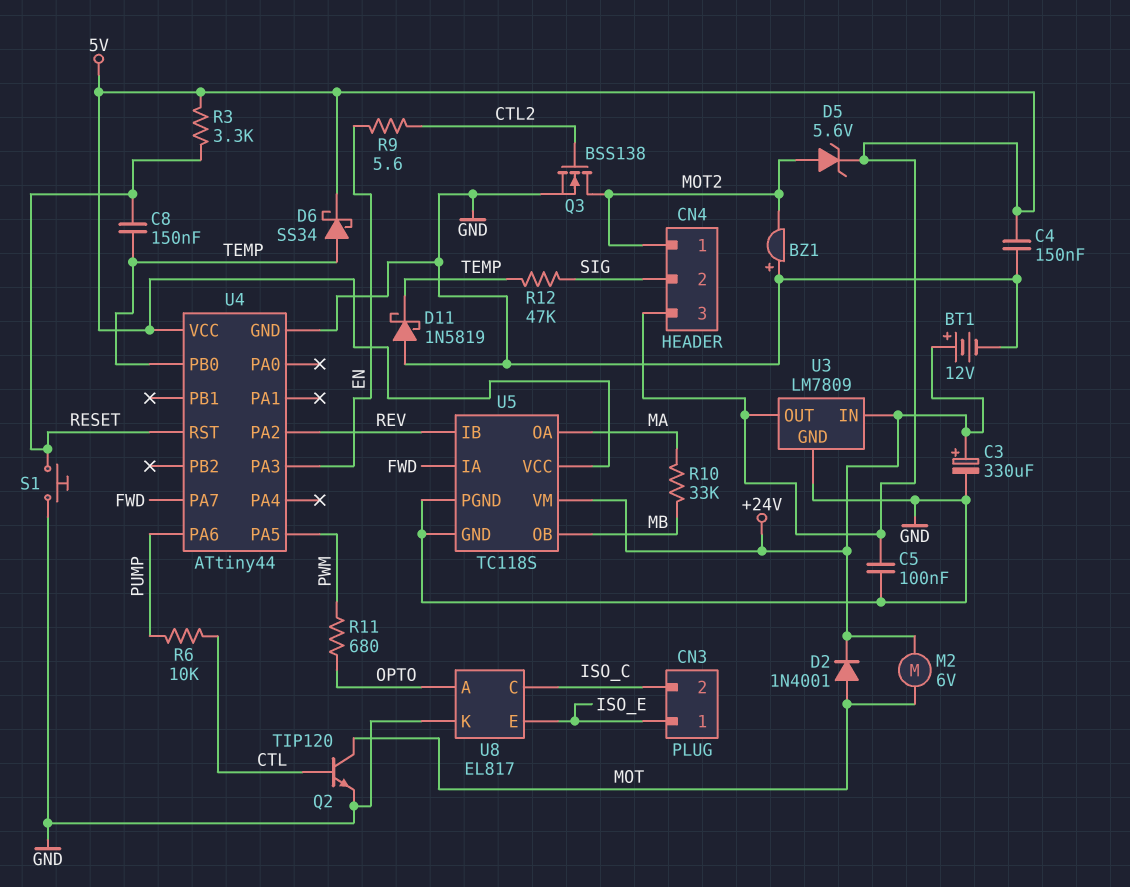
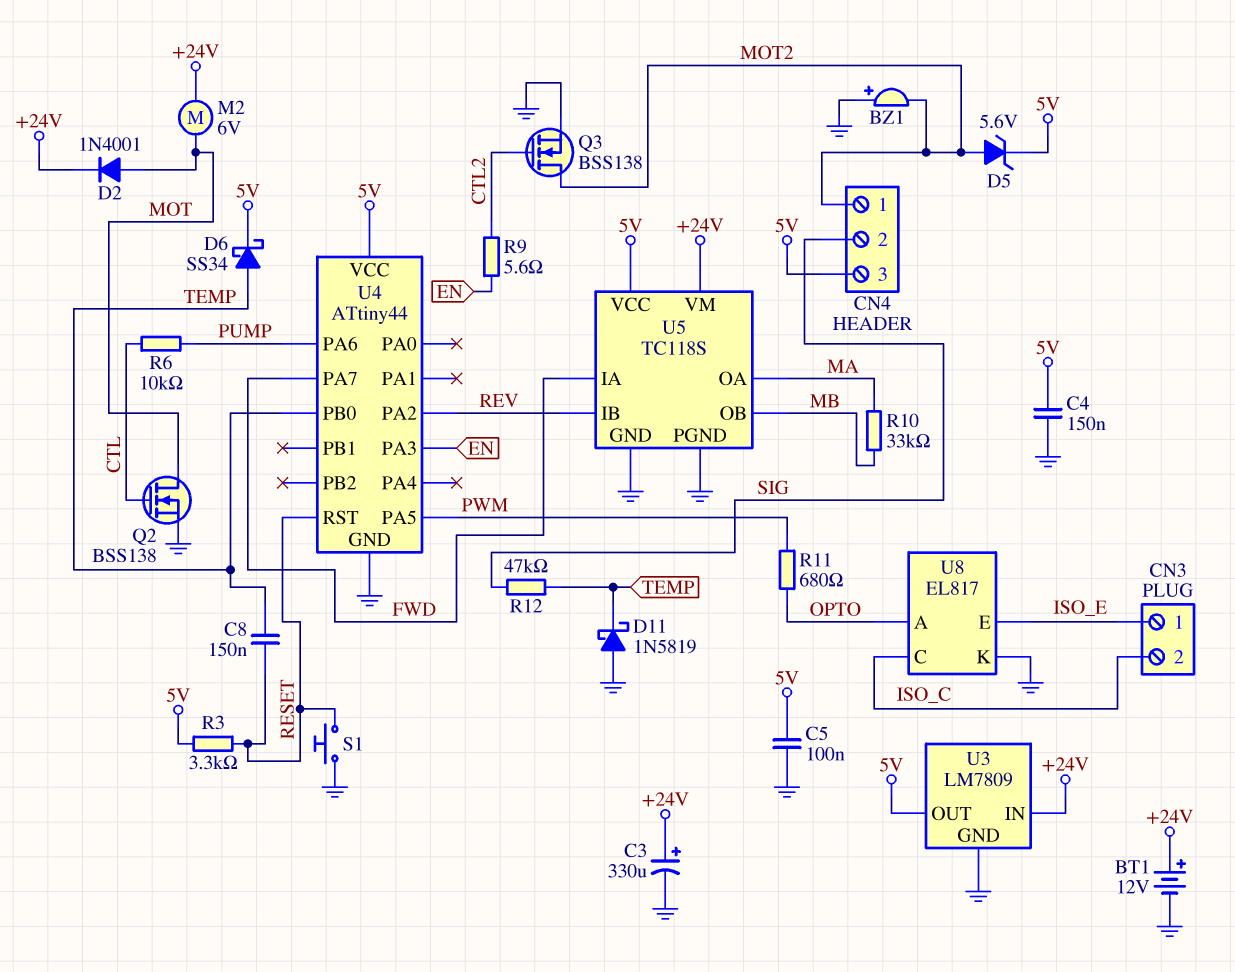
Q2: NPN TIP120 (B CTL, C MOT, E GND) -> NMOS BSS138 (G CTL, D MOT, S GND)

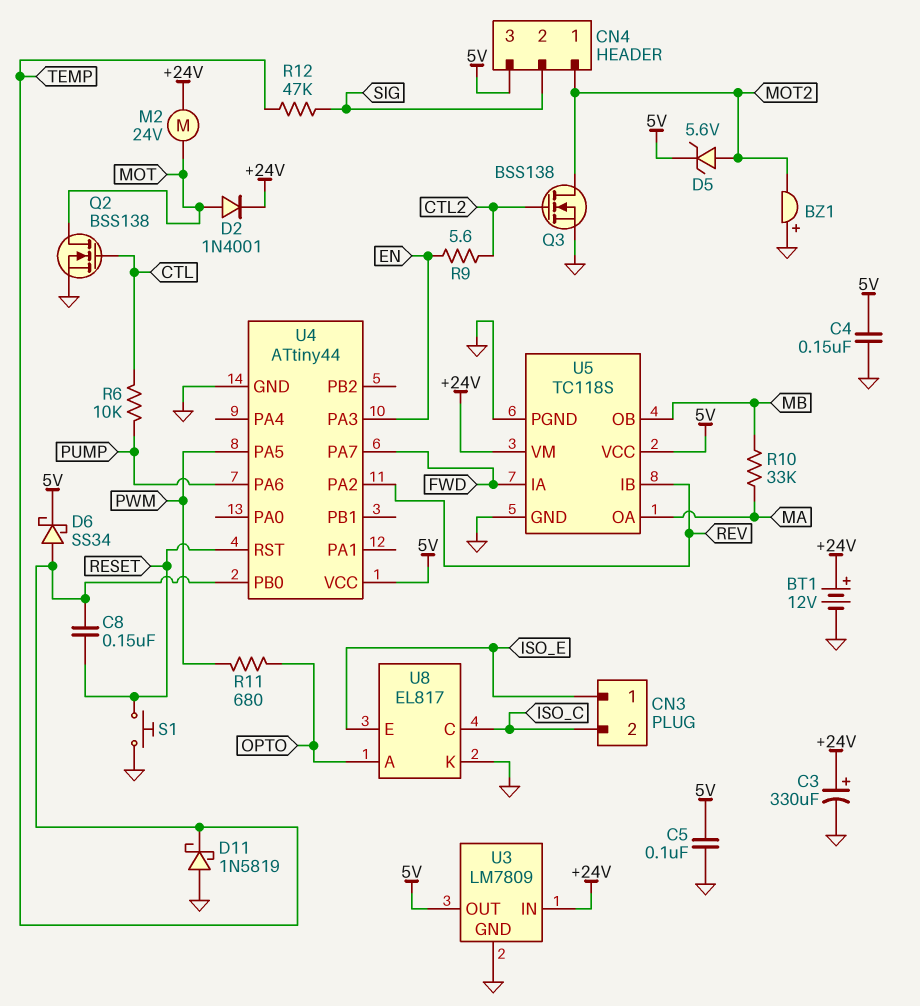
M2: motor 6V (+24V, MOT) -> motor 24V (+24V, MOT)
R3: 3.3k (5V, RESET) -> none

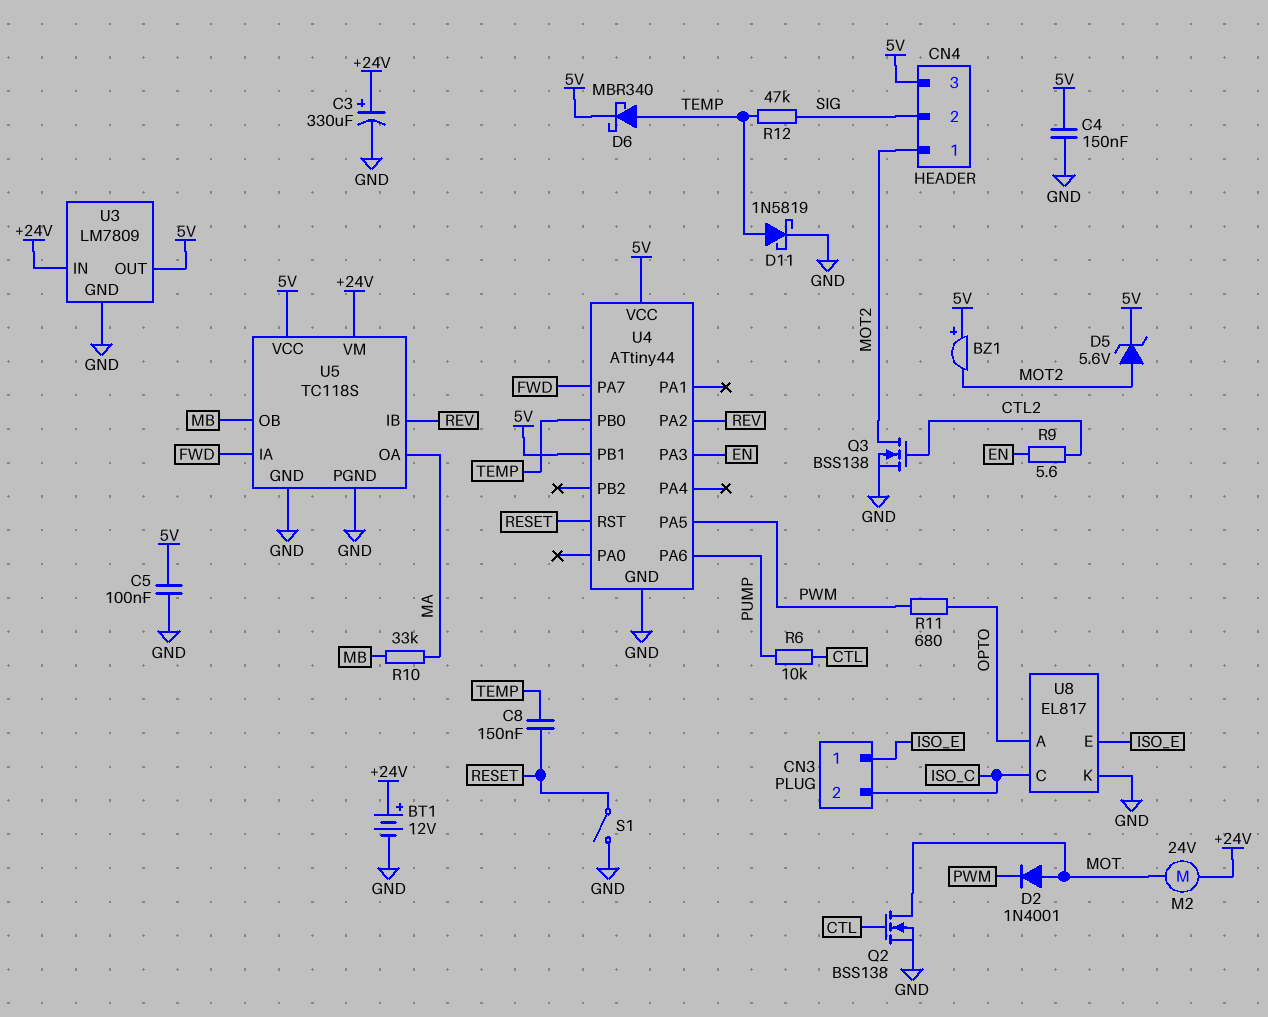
BZ1: buzzer (plus GND, minus MOT2) -> buzzer (plus 5V, minus MOT2)
D2: diode 1N4001 (A MOT, K +24V) -> diode 1N4001 (A MOT, K PWM)
D6: schottky SS34 (A TEMP, K 5V) -> schottky MBR340 (A TEMP, K 5V)
D11: schottky 1N5819 (A GND, K TEMP) -> schottky 1N5819 (A TEMP, K GND)
S1: button (GND, RESET) -> switch (GND, RESET)
U4 pin PB1: none -> 5V

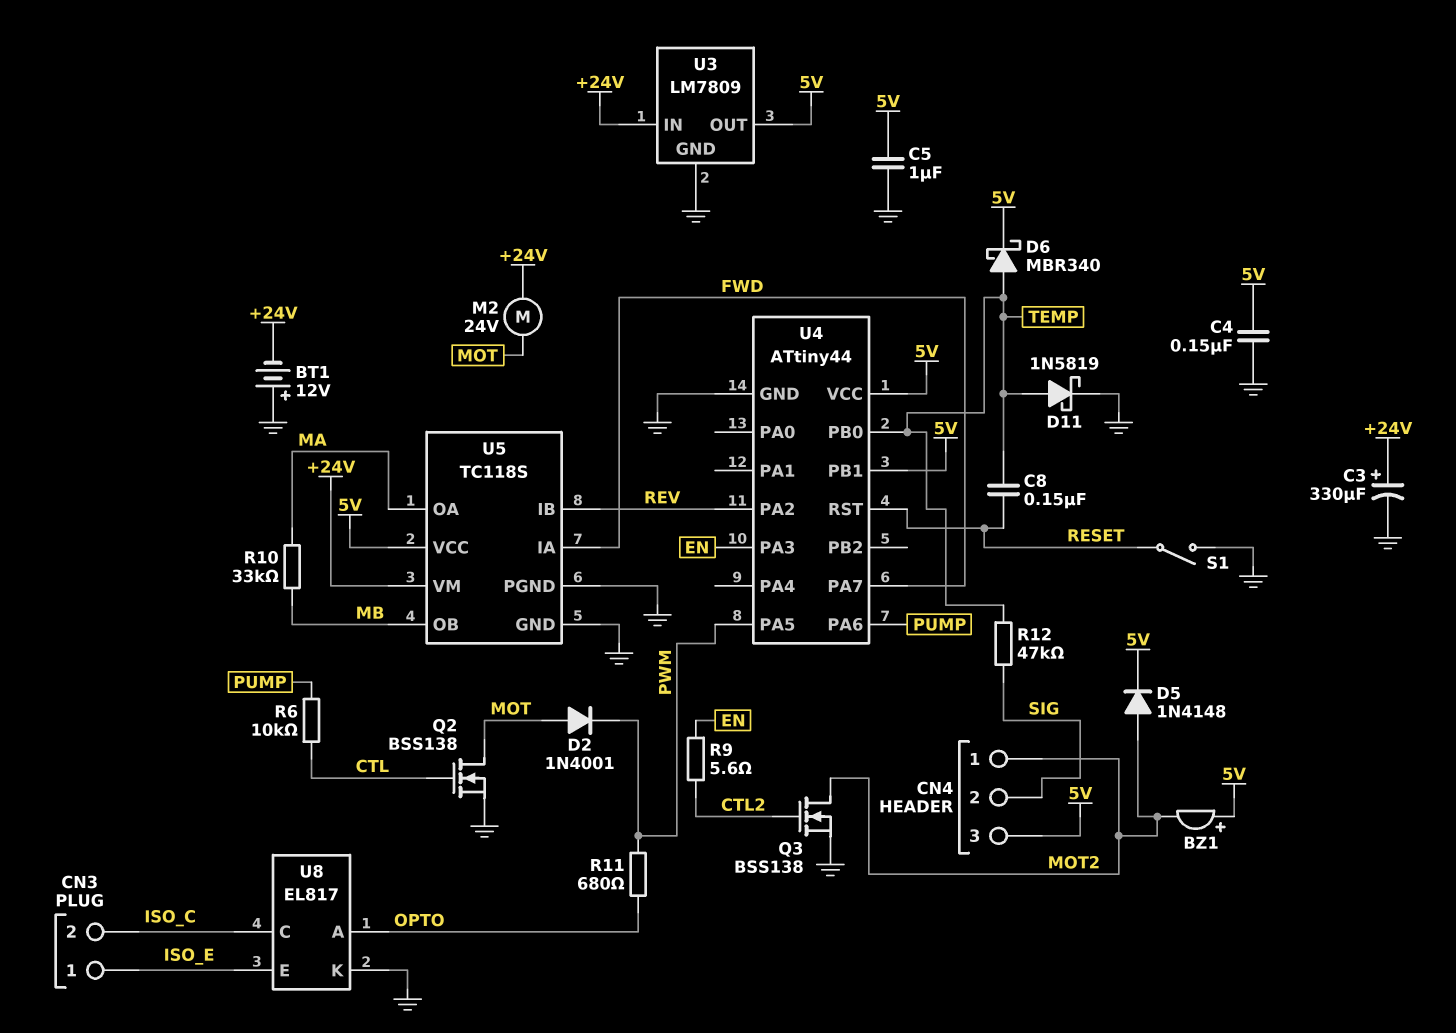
BT1: 12V (plus +24V, minus GND) -> 12V (plus GND, minus +24V)
C5: 100nF (5V, GND) -> 1uF (5V, GND)
D5: zener 5.6V (A MOT2, K 5V) -> diode 1N4148 (A MOT2, K 5V)

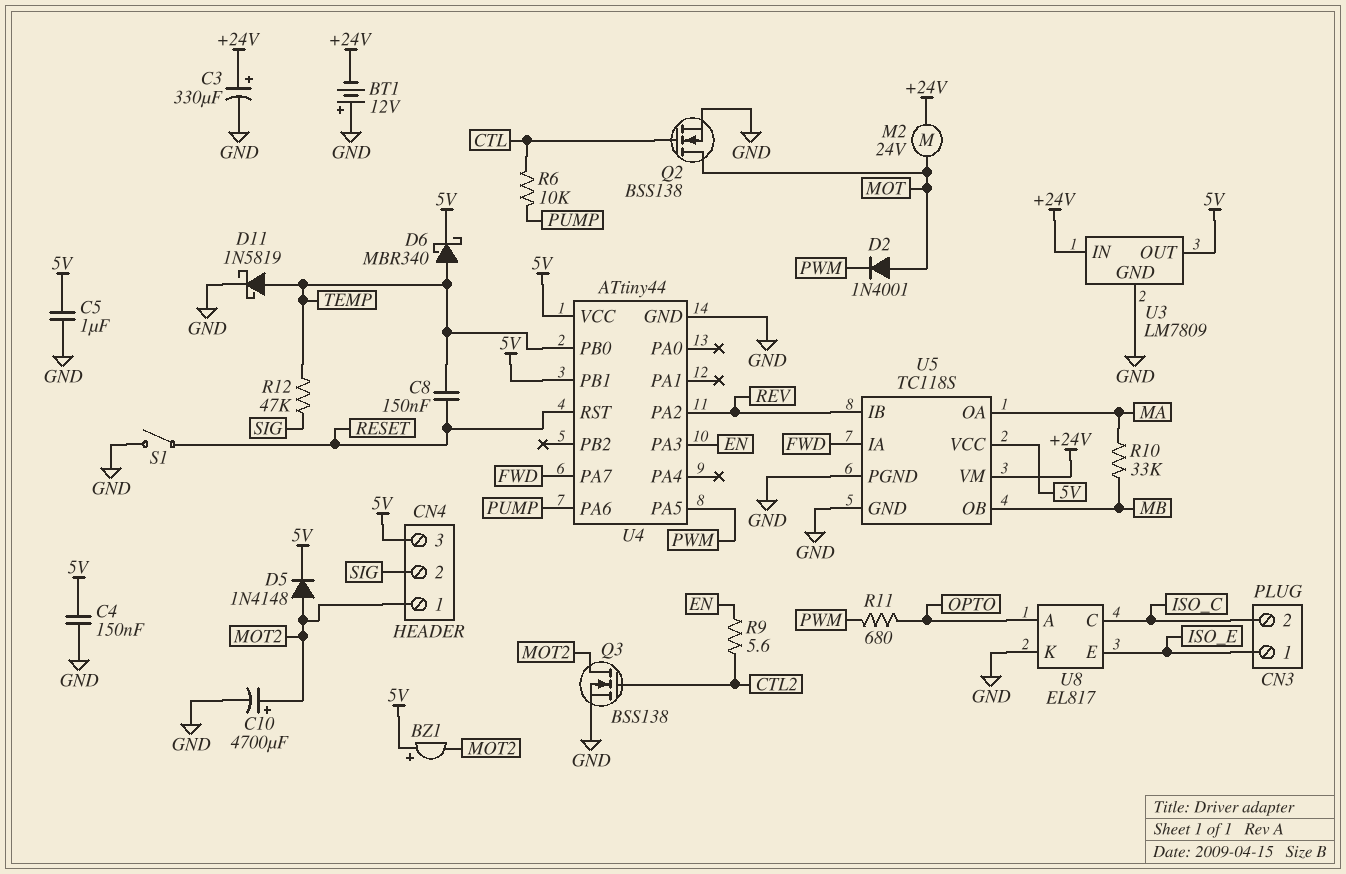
C10: none -> 4700uF (plus MOT2, minus GND)

